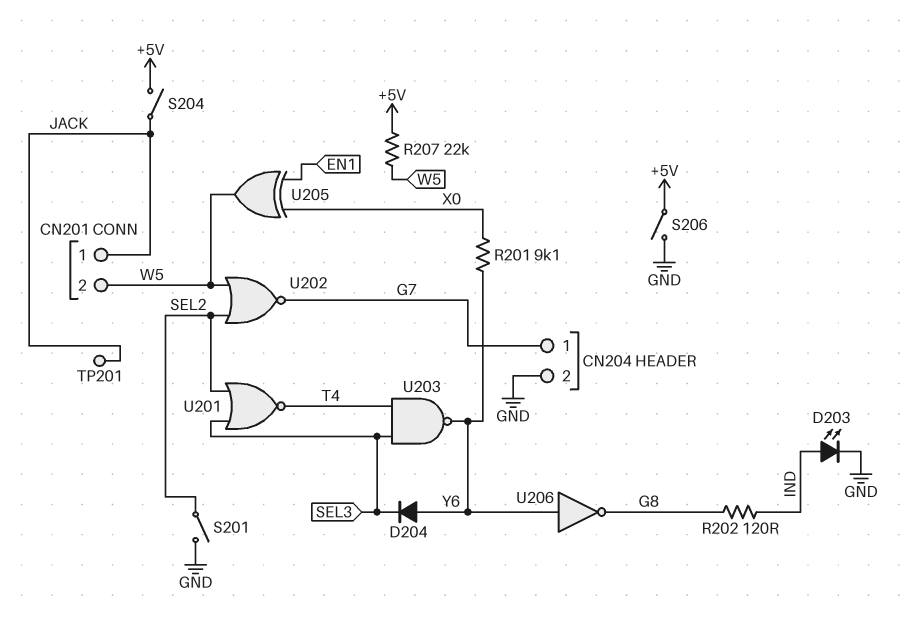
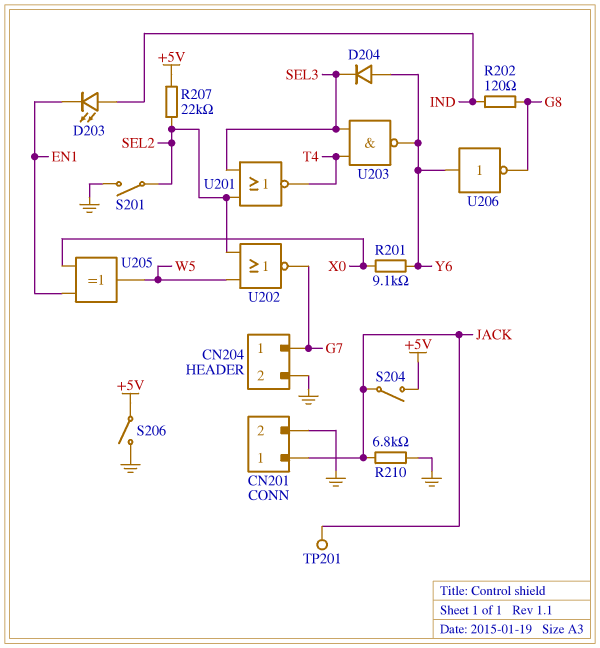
CN201 pin 2: W5 -> GND
D203: LED (A IND, K GND) -> LED (A IND, K EN1)
R207: 22k (+5V, W5) -> 22k (+5V, SEL2)
R210: none -> 6.8k (GND, JACK)

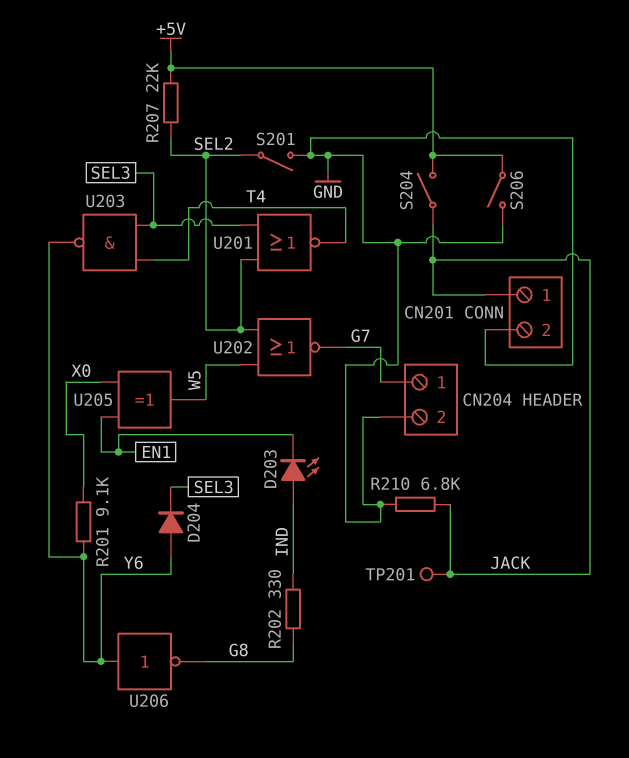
R202: 120 (G8, IND) -> 330 (G8, IND)

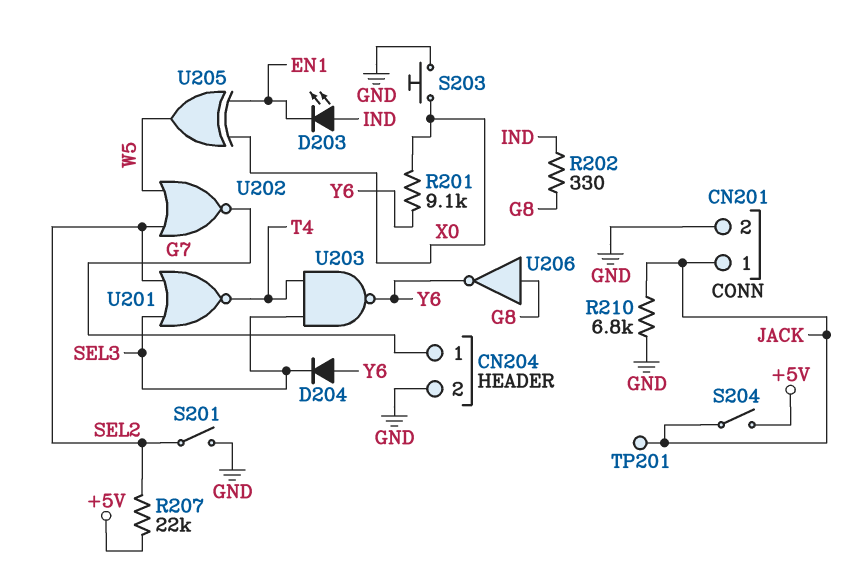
S203: none -> button (GND, X0)
S206: switch (+5V, GND) -> none
U206: NOT (in Y6, out G8) -> NOT (in G8, out Y6)

